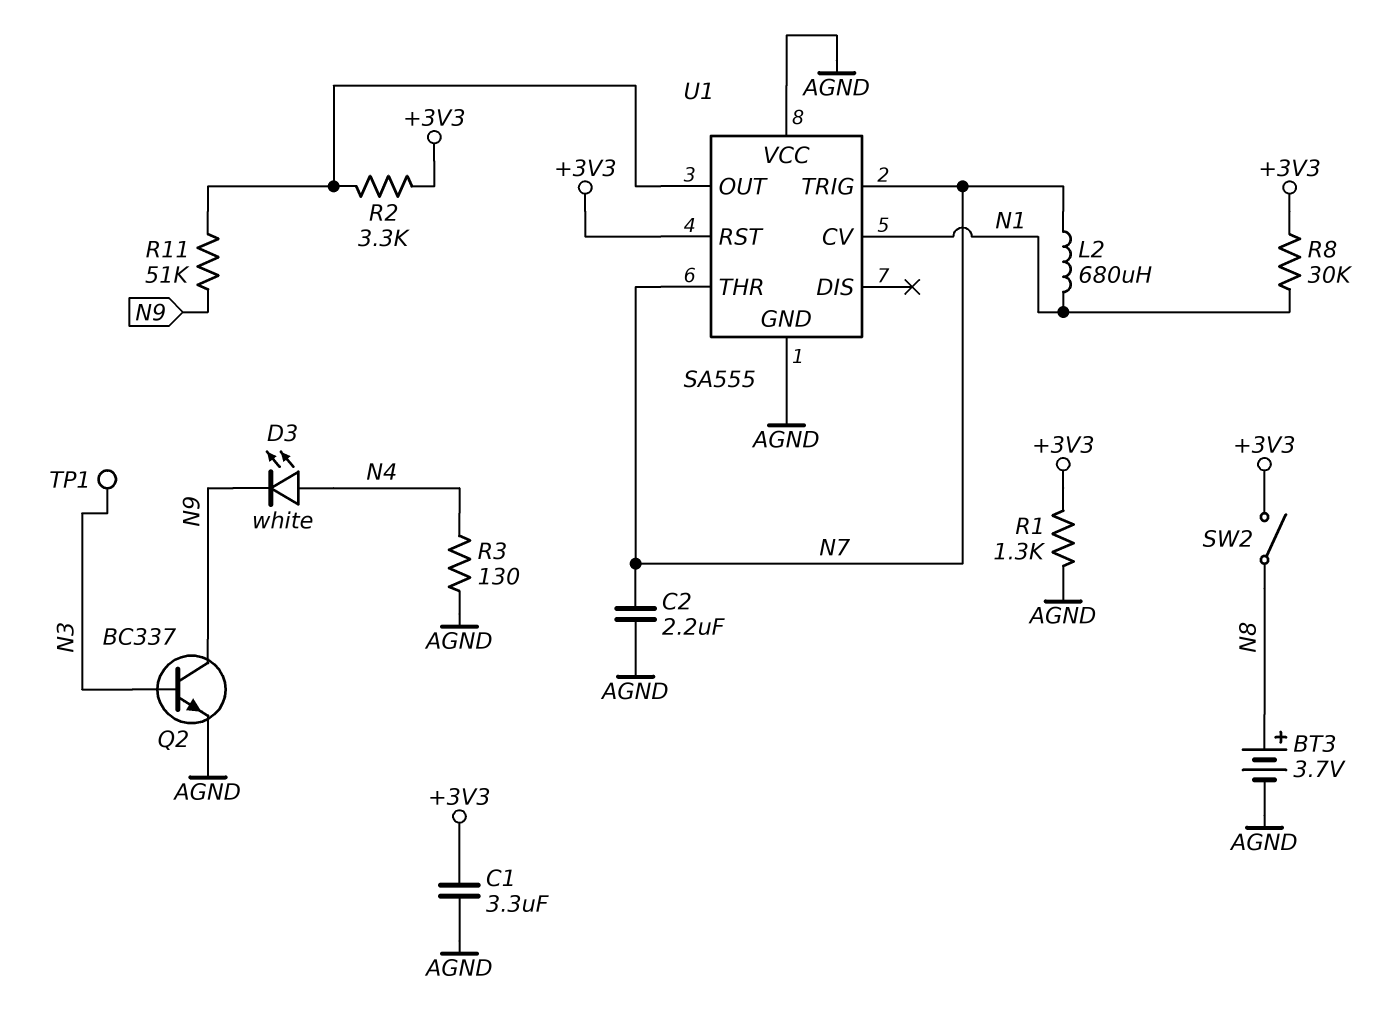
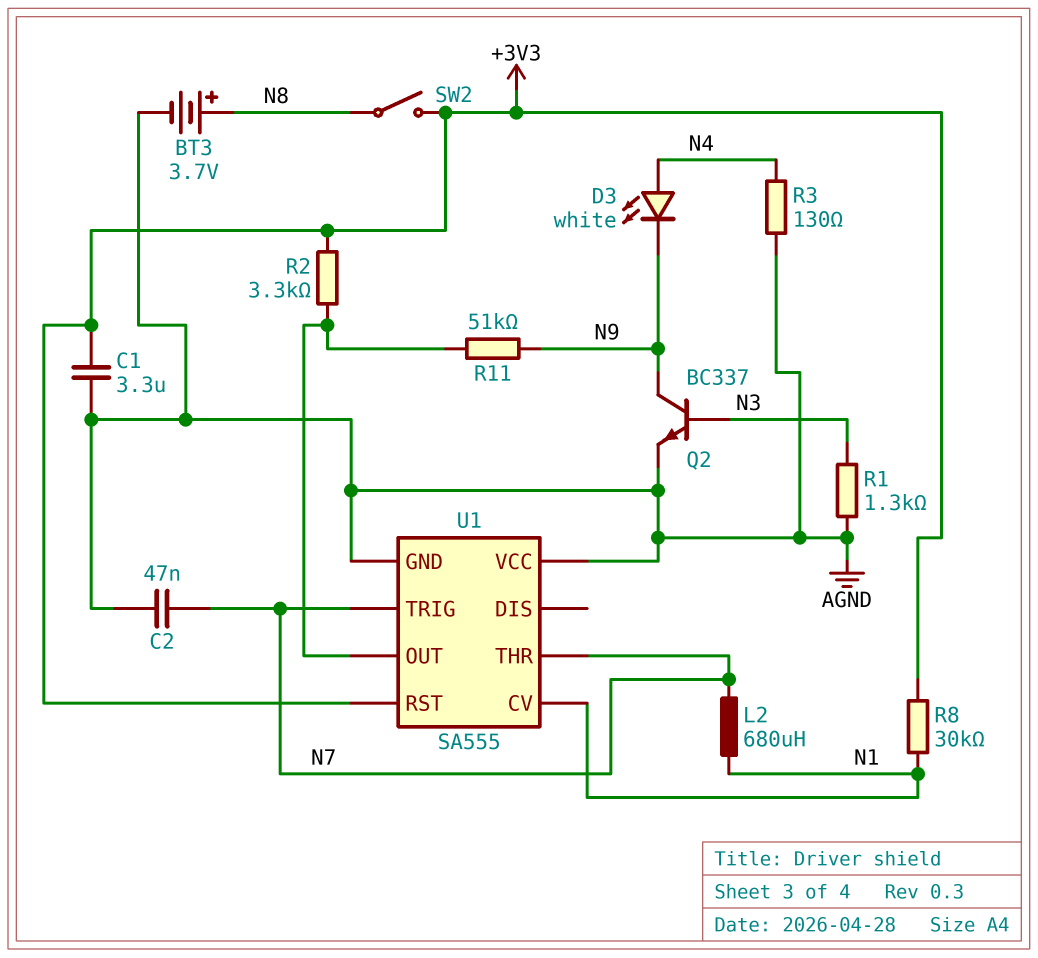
C2: 2.2uF (AGND, N7) -> 47nF (AGND, N7)
R1: 1.3k (+3V3, AGND) -> 1.3k (AGND, N3)
TP1: test point (N3) -> none

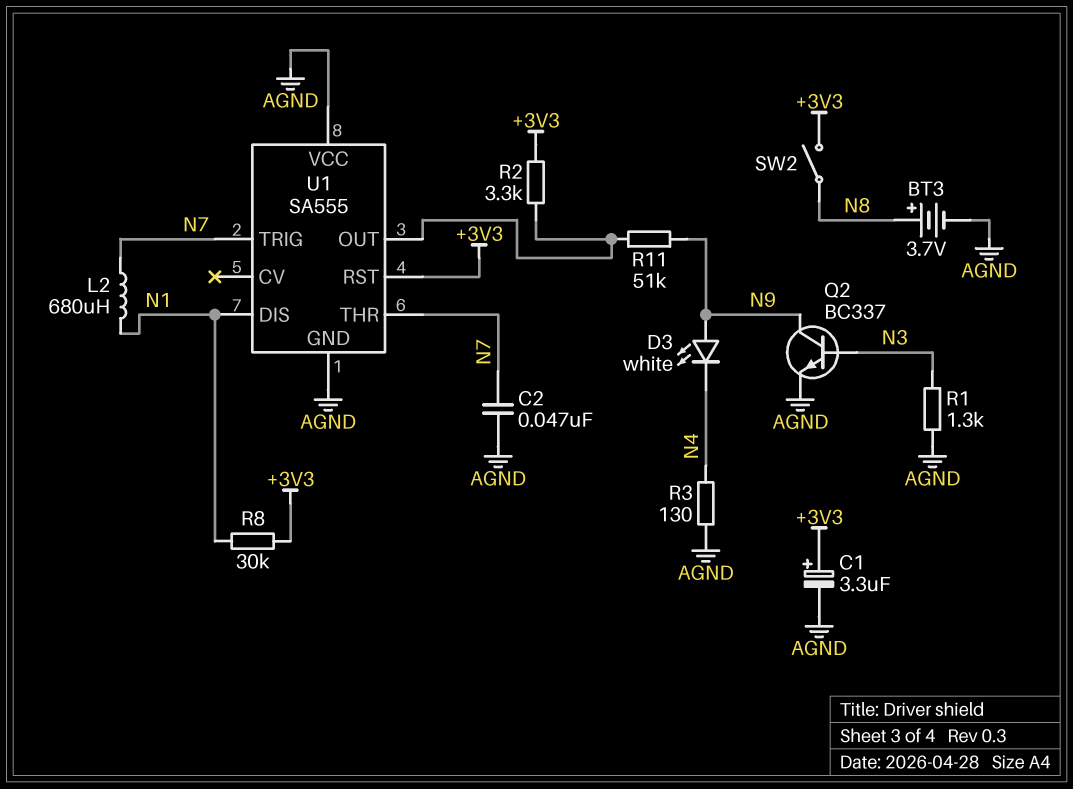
C1: 3.3uF (+3V3, AGND) -> 3.3uF (plus +3V3, minus AGND)
D3: LED white (A N4, K N9) -> LED white (A N9, K N4)
U1 pin CV: N1 -> none
U1 pin DIS: none -> N1

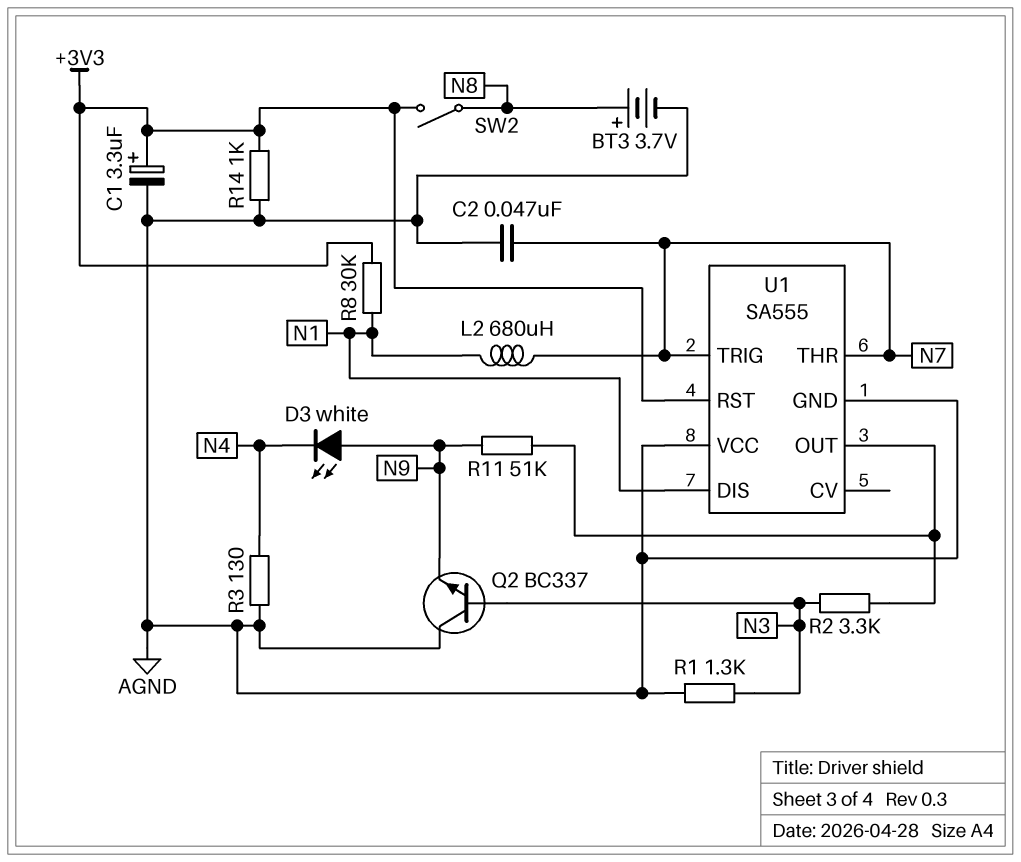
Q2: NPN BC337 (B N3, C N9, E AGND) -> NPN BC337 (B N3, C AGND, E N9)
R2: 3.3k (+3V3, U1/OUT) -> 3.3k (N3, U1/OUT)
R14: none -> 1k (+3V3, AGND)

